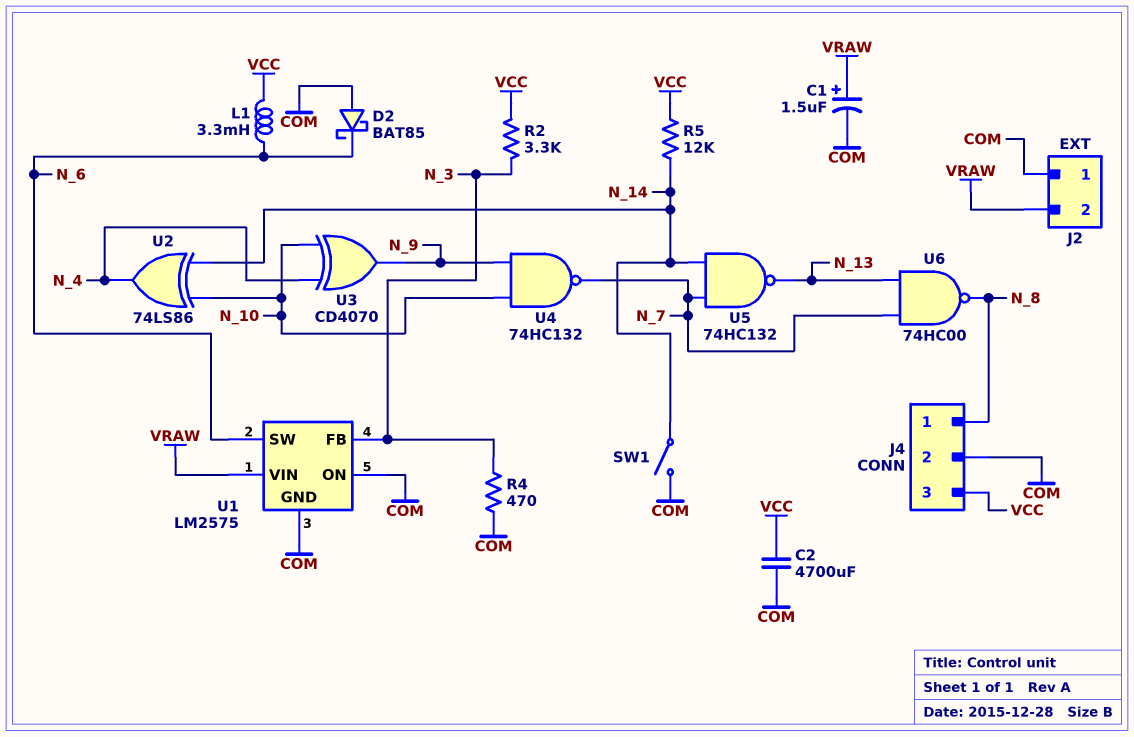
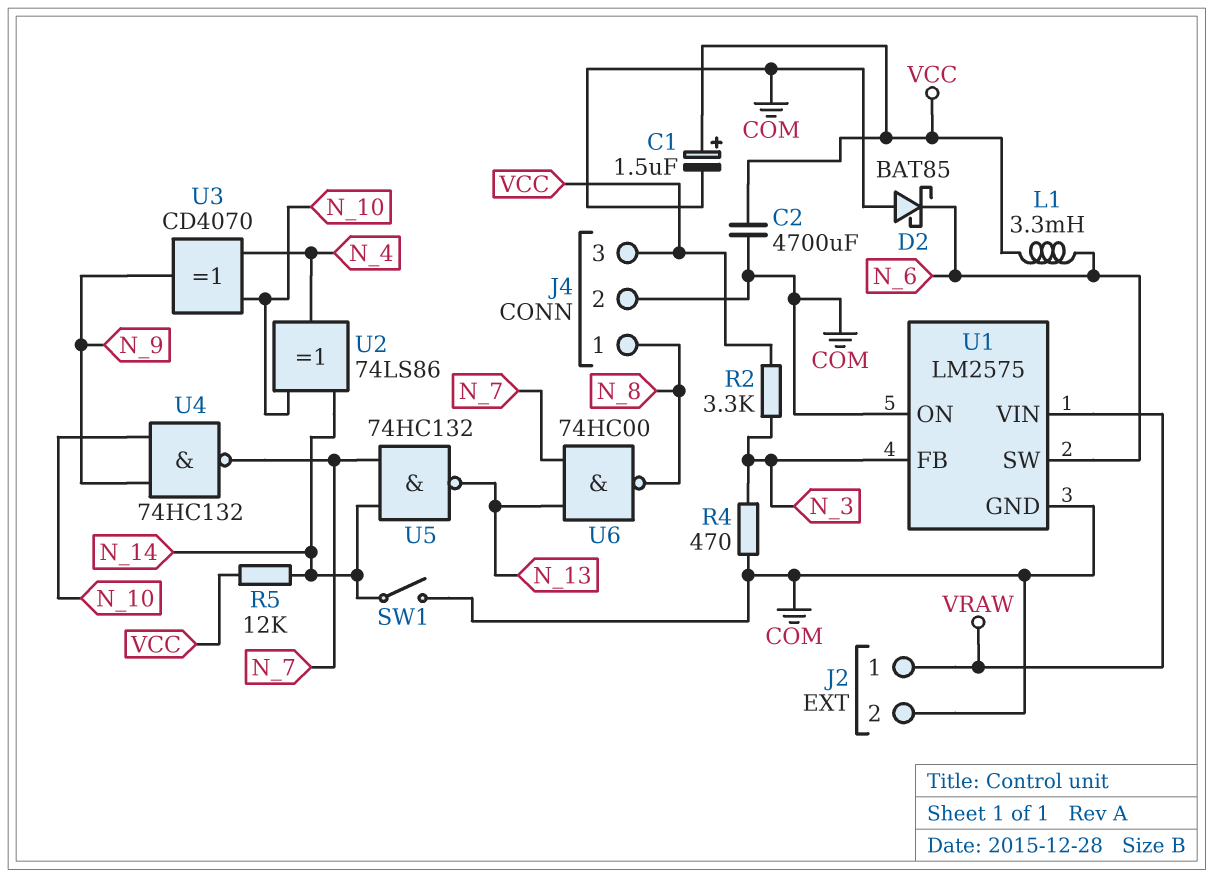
C1: 1.5uF (plus VRAW, minus COM) -> 1.5uF (plus VCC, minus COM)
J2 pin 1: COM -> VRAW
J2 pin 2: VRAW -> COM

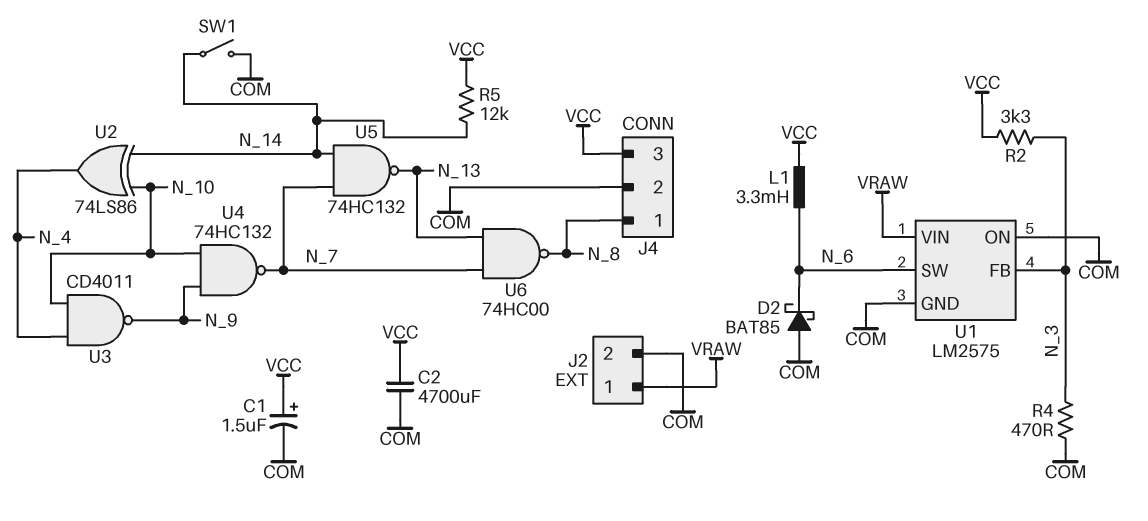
U3: XOR CD4070 (in N_4, in N_10, out N_9) -> NAND CD4011 (in N_4, in N_10, out N_9)

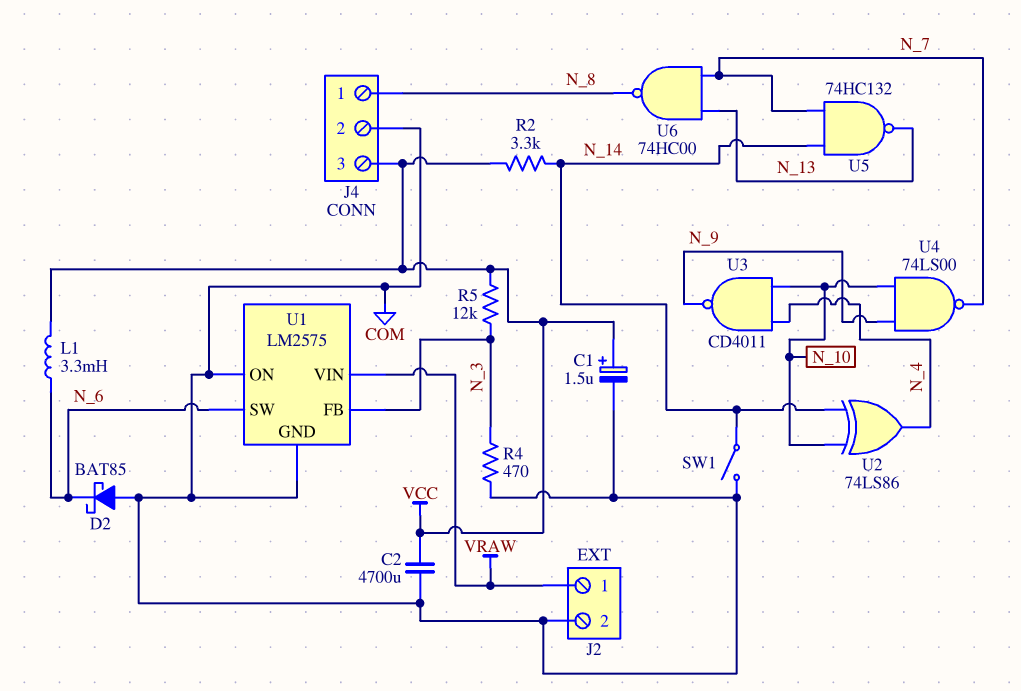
R2: 3.3k (N_3, VCC) -> 3.3k (N_14, VCC)
R5: 12k (N_14, VCC) -> 12k (N_3, VCC)
U4: NAND 74HC132 (in N_9, in N_10, out N_7) -> NAND 74LS00 (in N_9, in N_10, out N_7)

